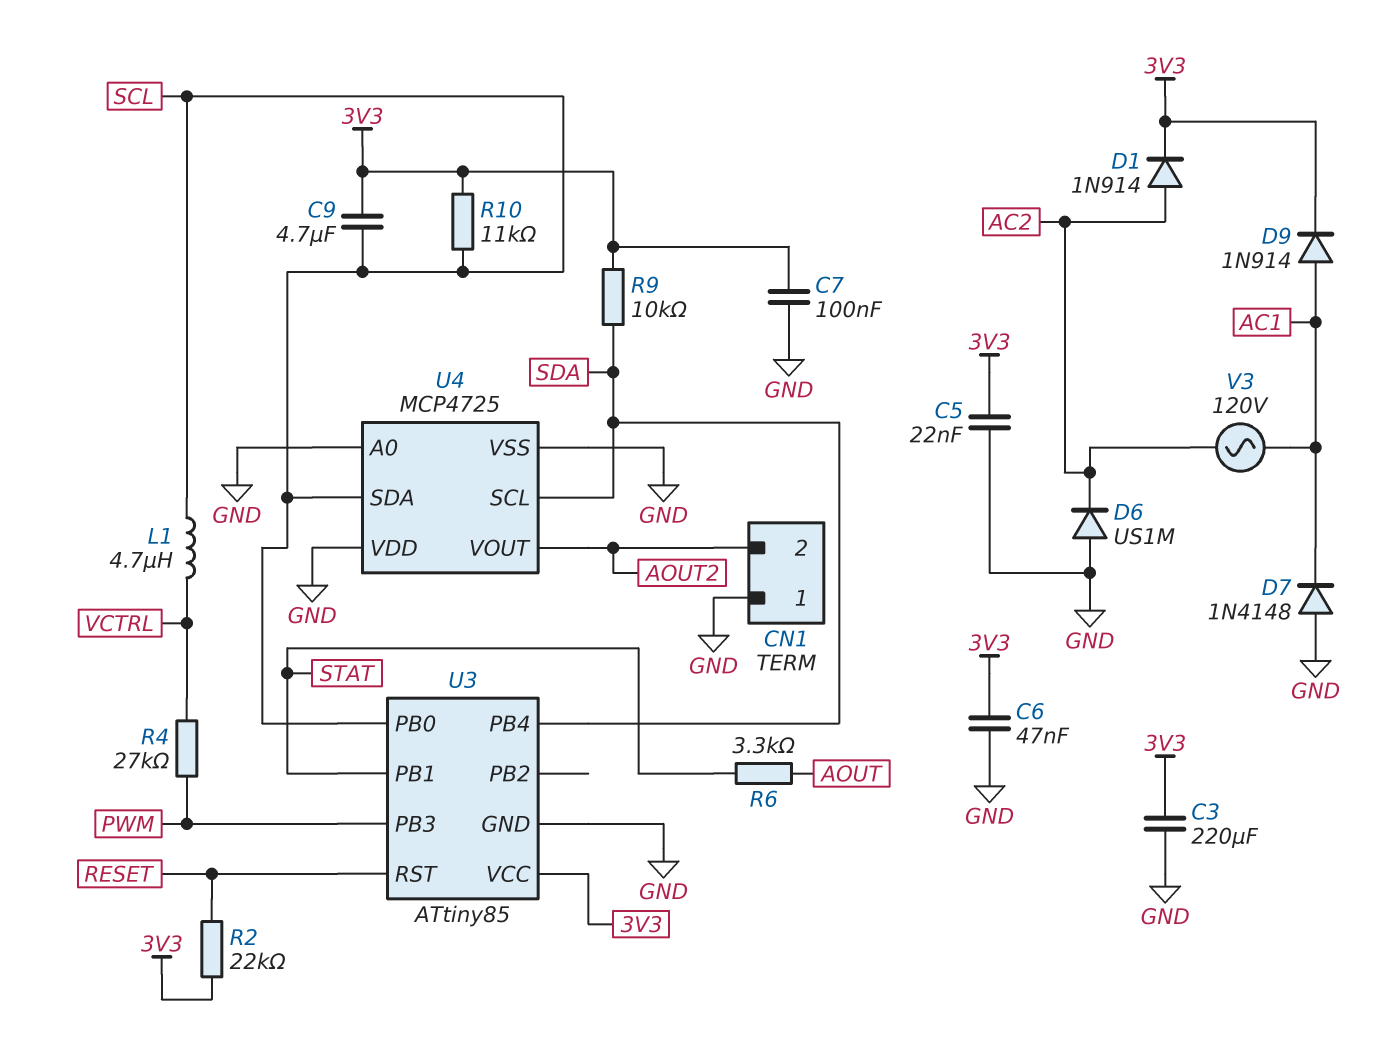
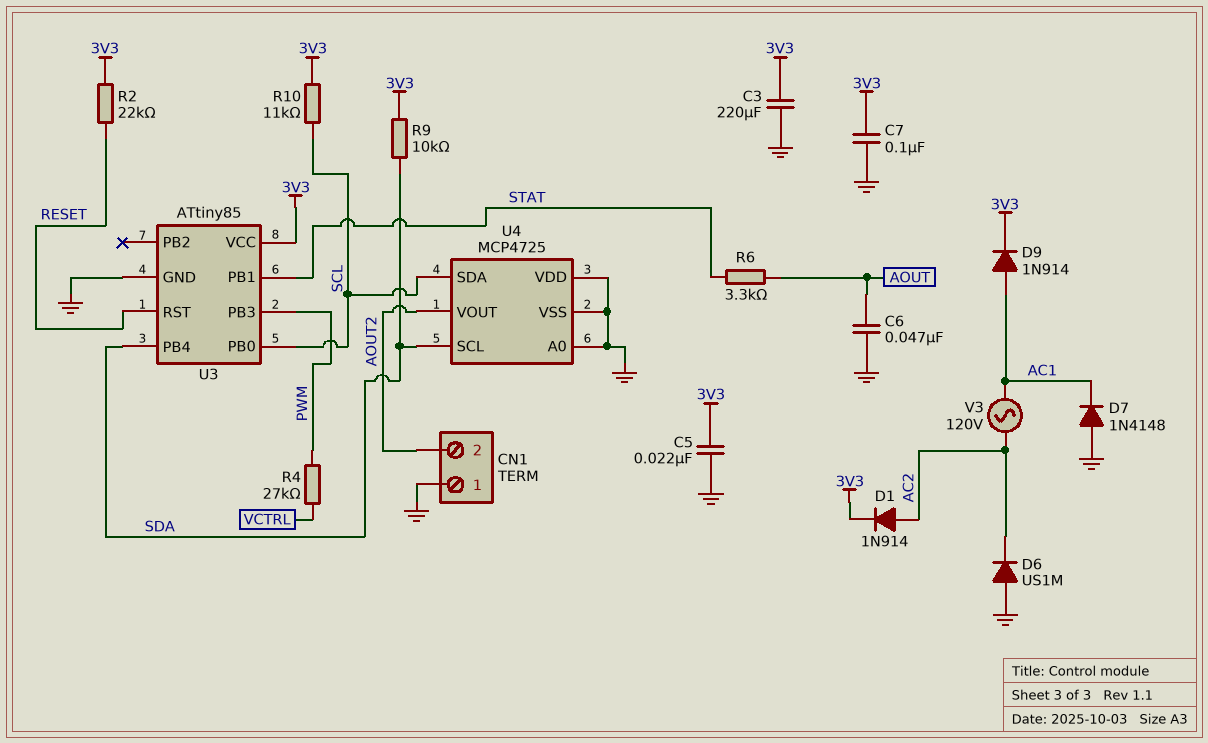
C6: 47nF (3V3, GND) -> 47nF (AOUT, GND)
C9: 4.7uF (3V3, SCL) -> none
L1: 4.7uH (SCL, VCTRL) -> none

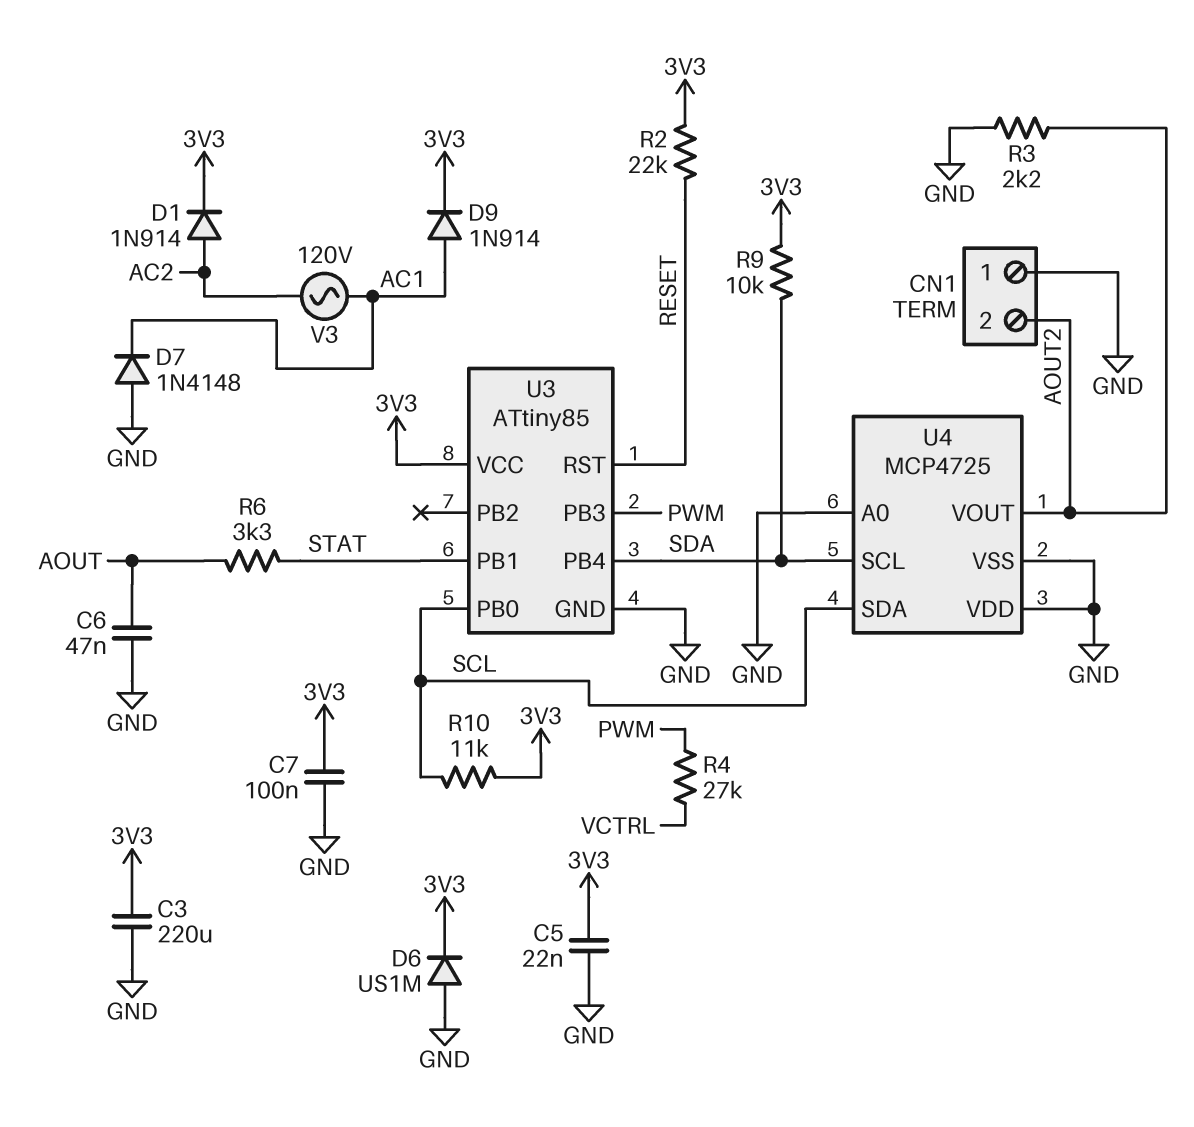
D6: diode US1M (A GND, K AC2) -> diode US1M (A GND, K 3V3)
R3: none -> 2.2k (AOUT2, GND)

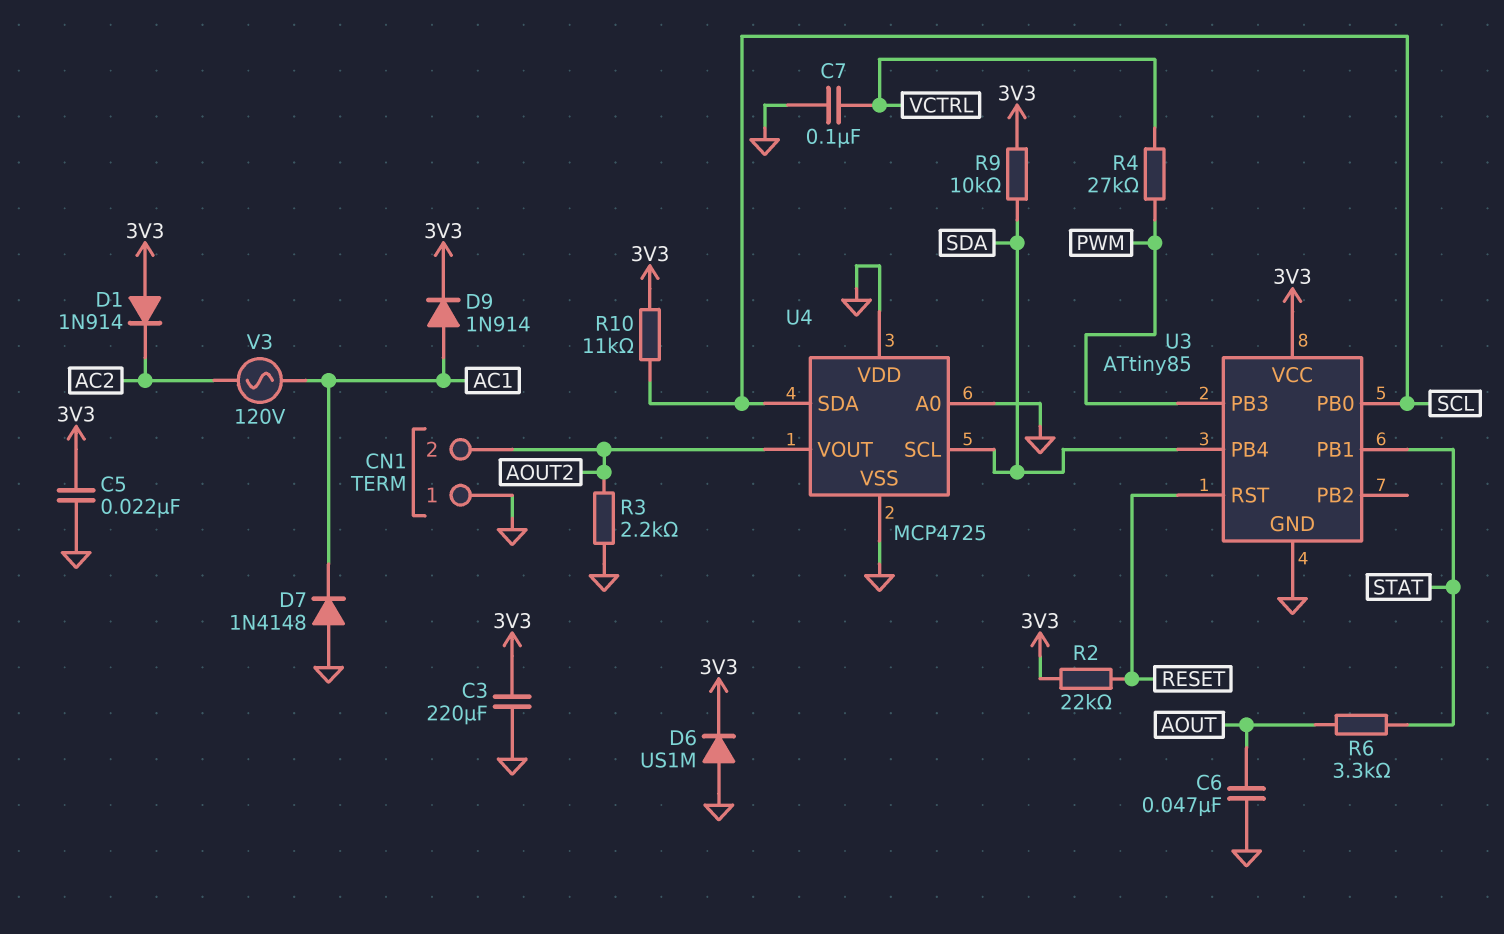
C7: 100nF (3V3, GND) -> 100nF (GND, VCTRL)
D1: diode 1N914 (A AC2, K 3V3) -> diode 1N914 (A 3V3, K AC2)

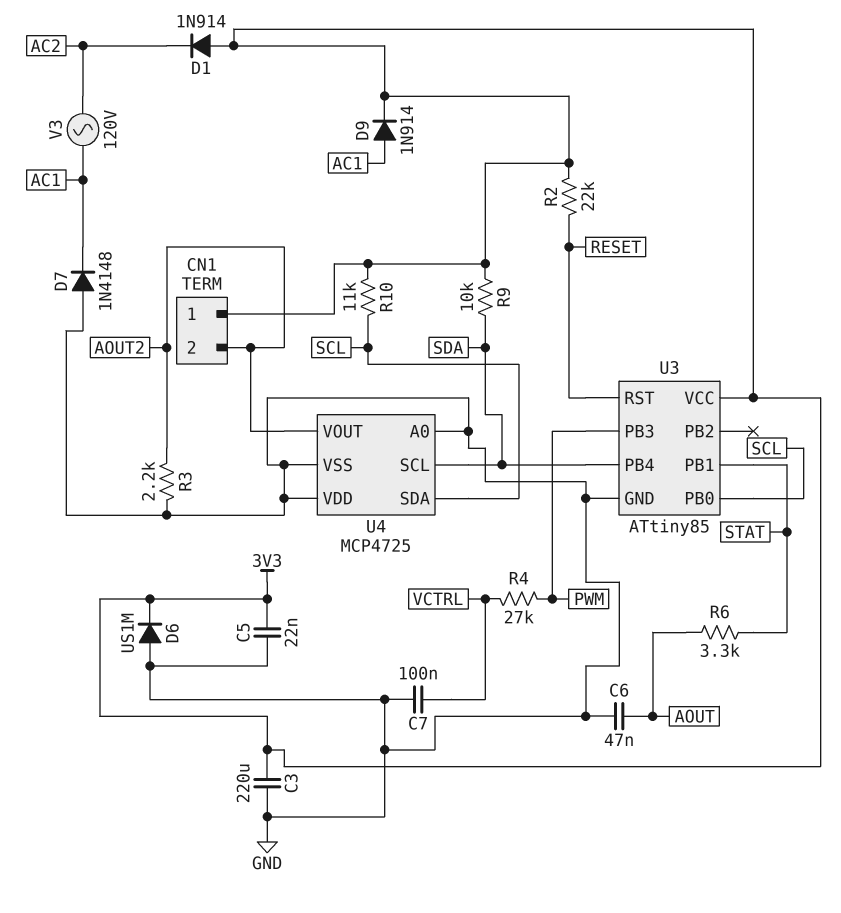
CN1 pin 1: GND -> 3V3

